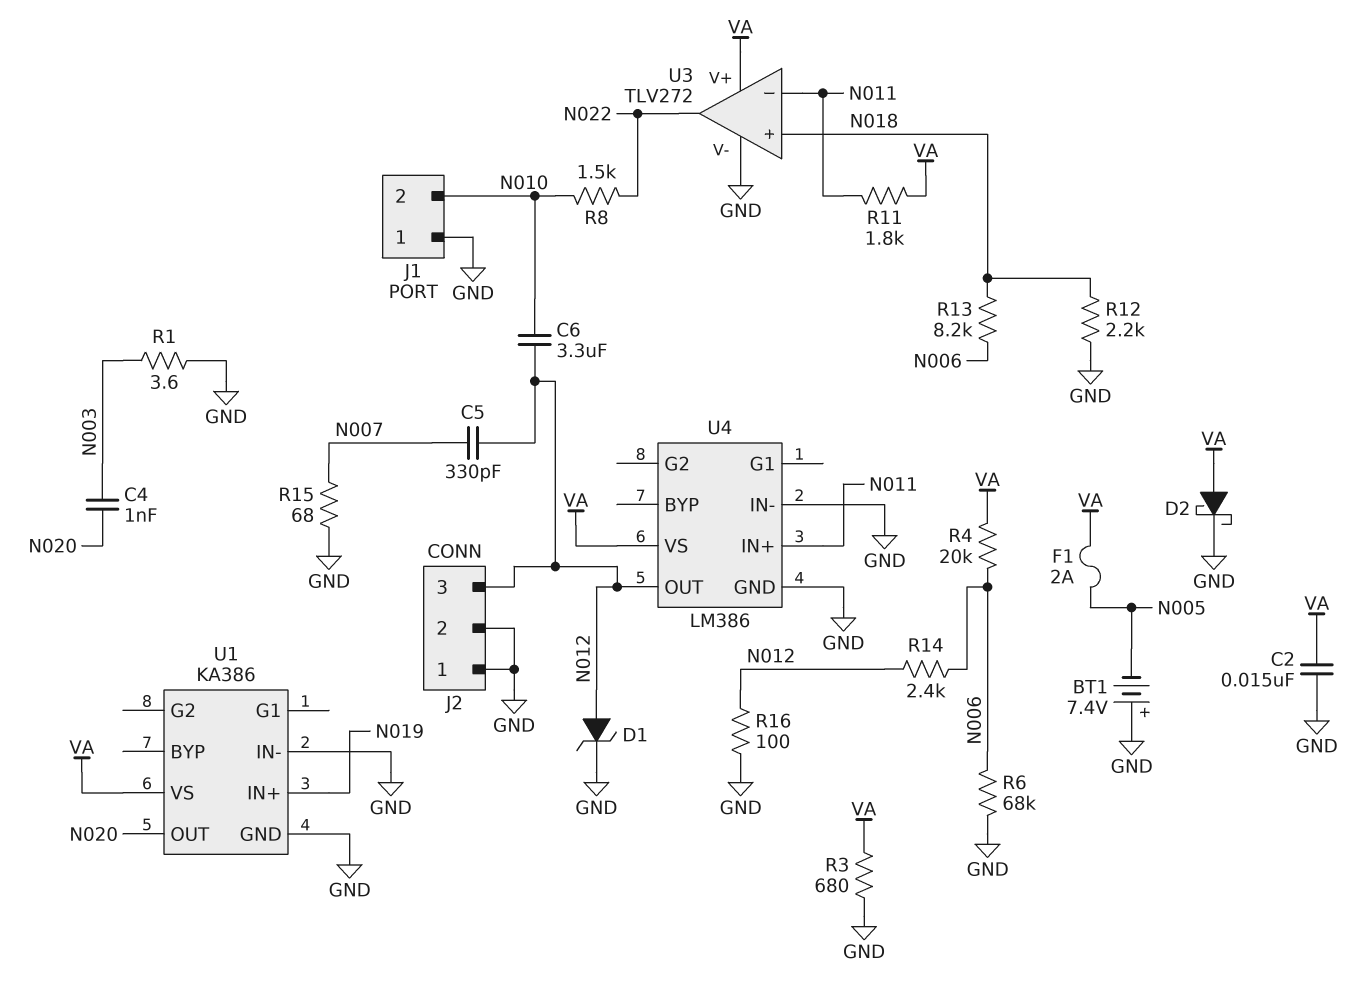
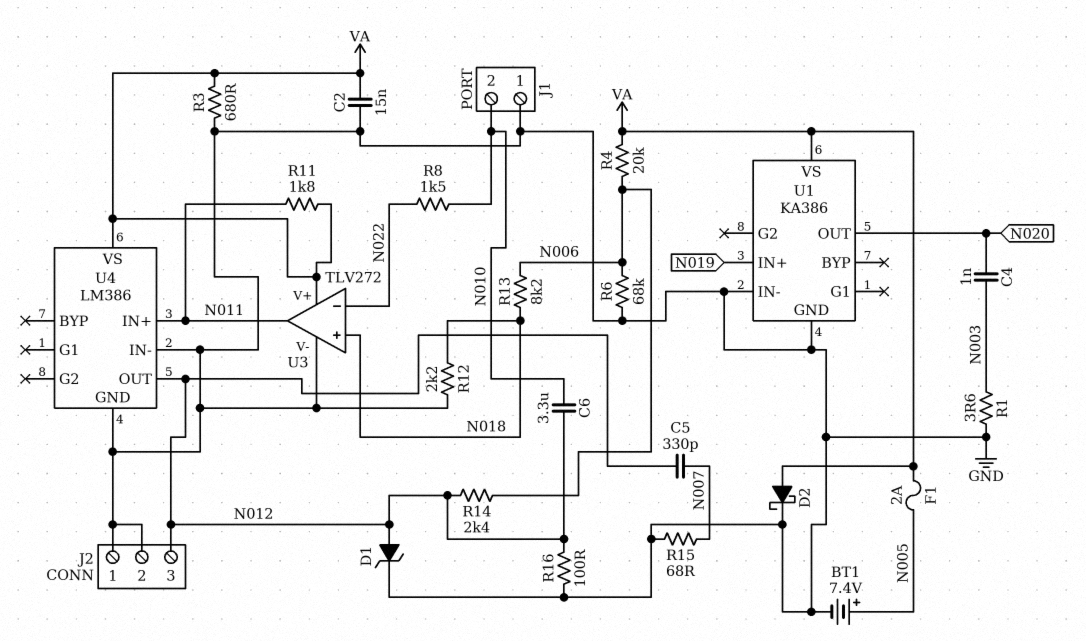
BT1: 7.4V (plus GND, minus N005) -> 7.4V (plus N005, minus GND)
U3 pin in-: N011 -> N022
U3 pin out: N022 -> N011

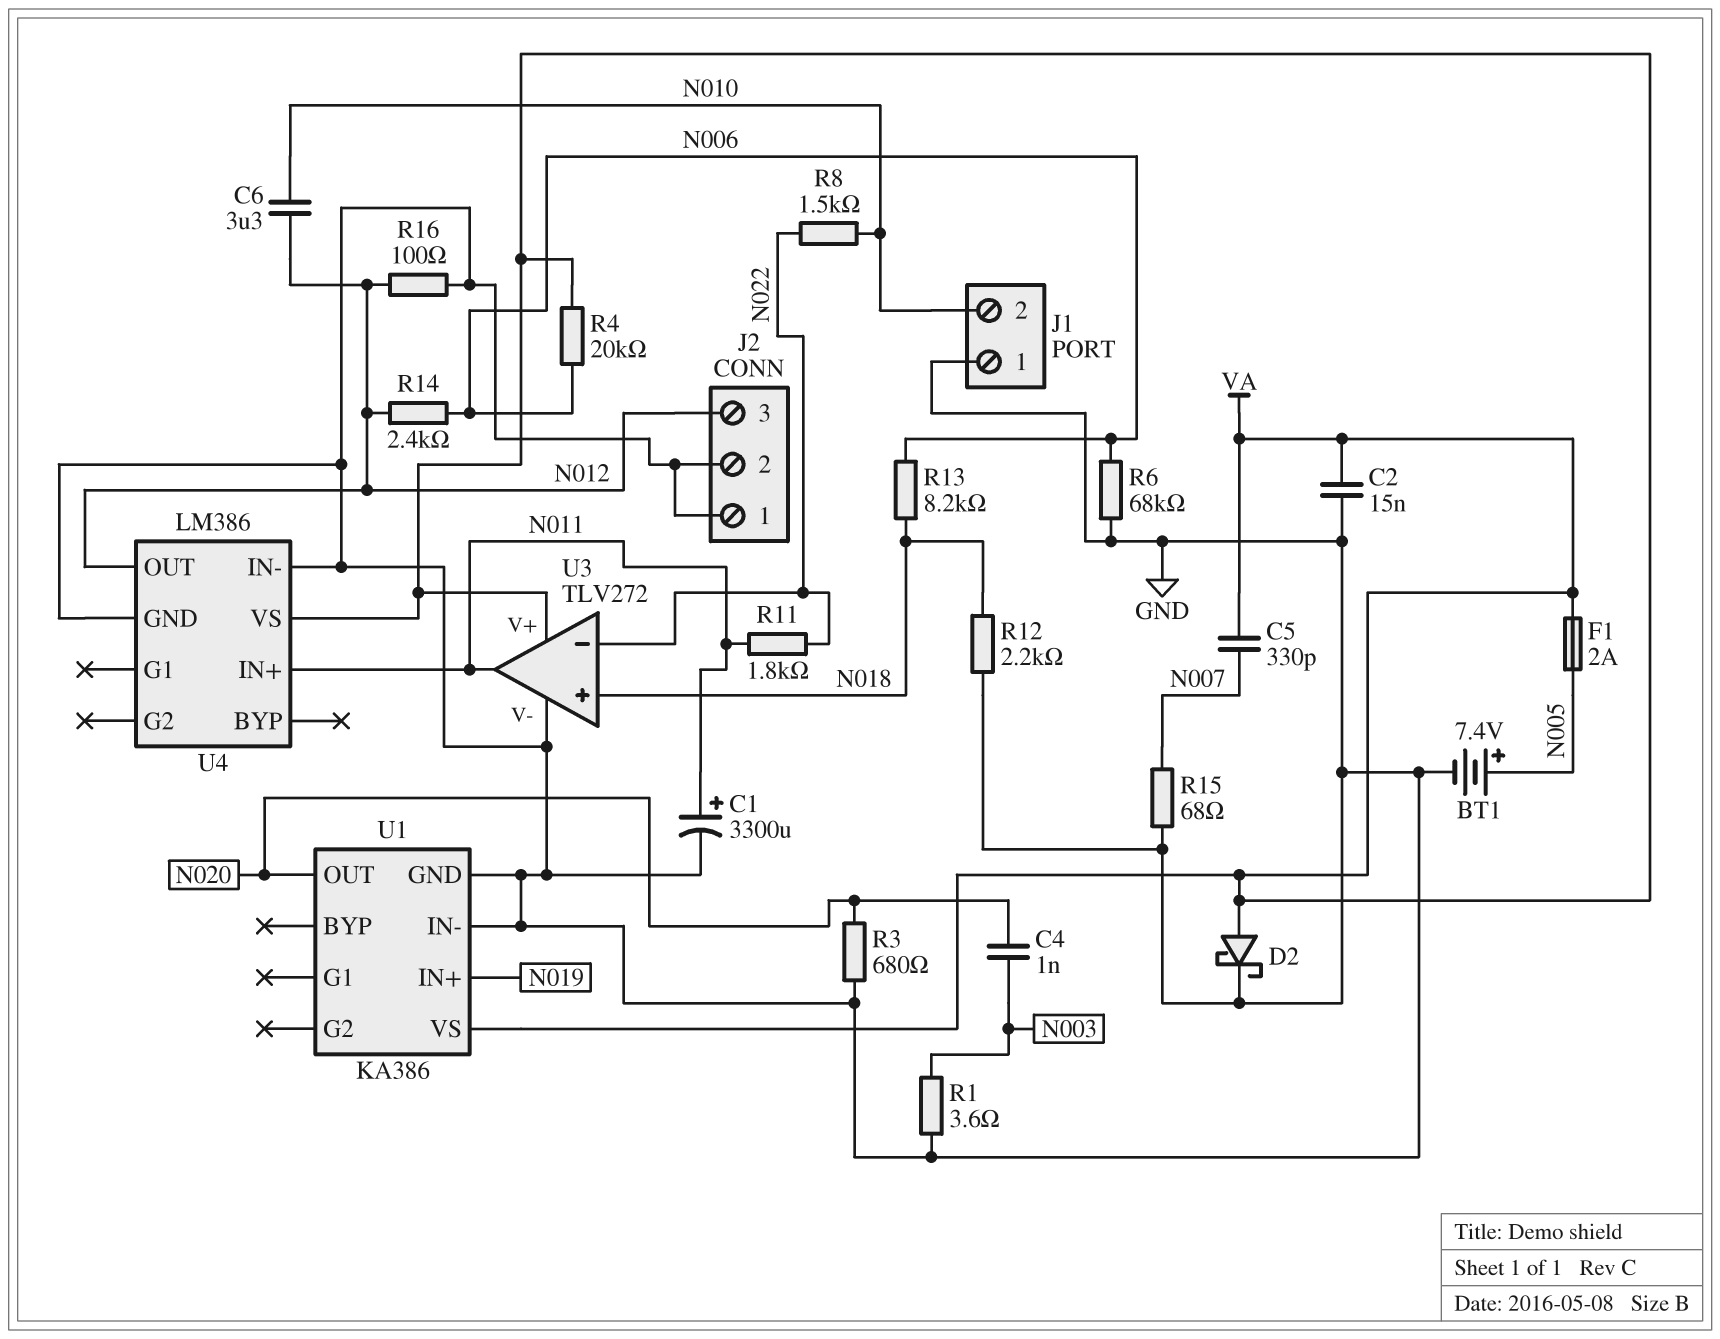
C1: none -> 3300uF (plus N011, minus GND)
C5: 330pF (N007, N012) -> 330pF (N007, VA)
D1: zener (A N012, K GND) -> none
R3: 680 (GND, VA) -> 680 (GND, N020)
R11: 1.8k (N011, VA) -> 1.8k (N011, N022)

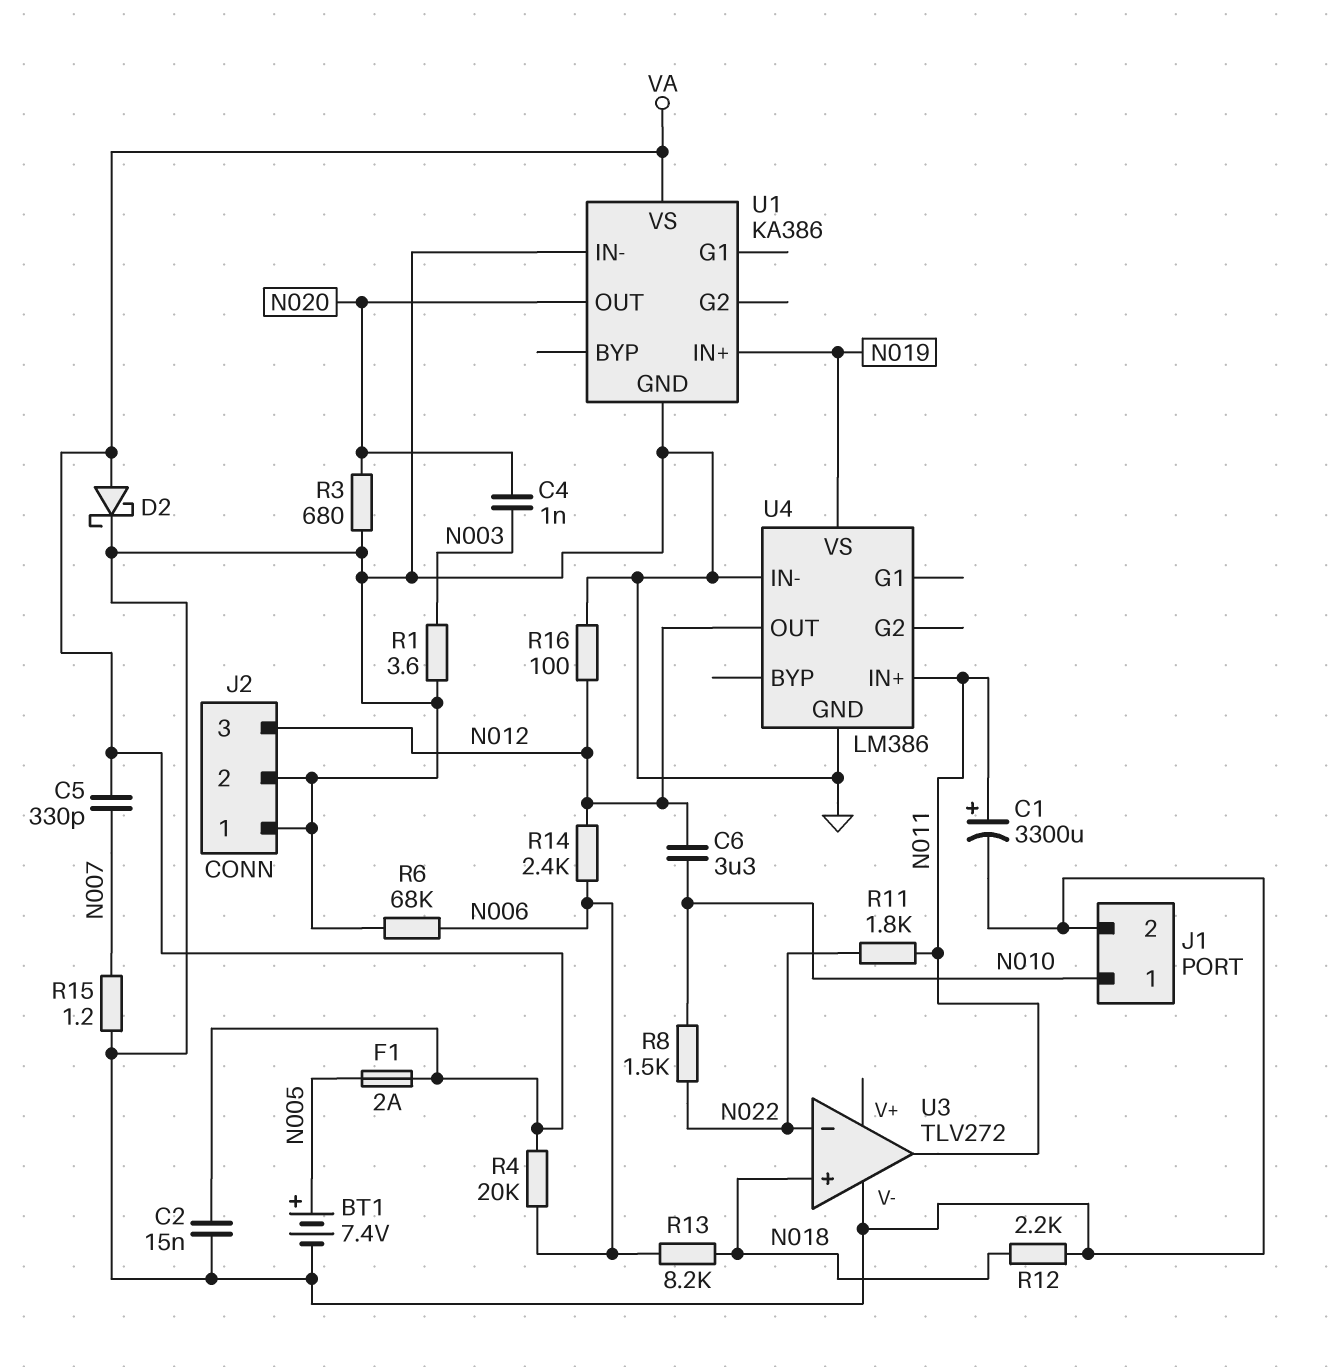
J1 pin 1: GND -> N010
J1 pin 2: N010 -> GND
R15: 68 (GND, N007) -> 1.2 (GND, N007)
U3 pin V+: VA -> none
U4 pin VS: VA -> N019

